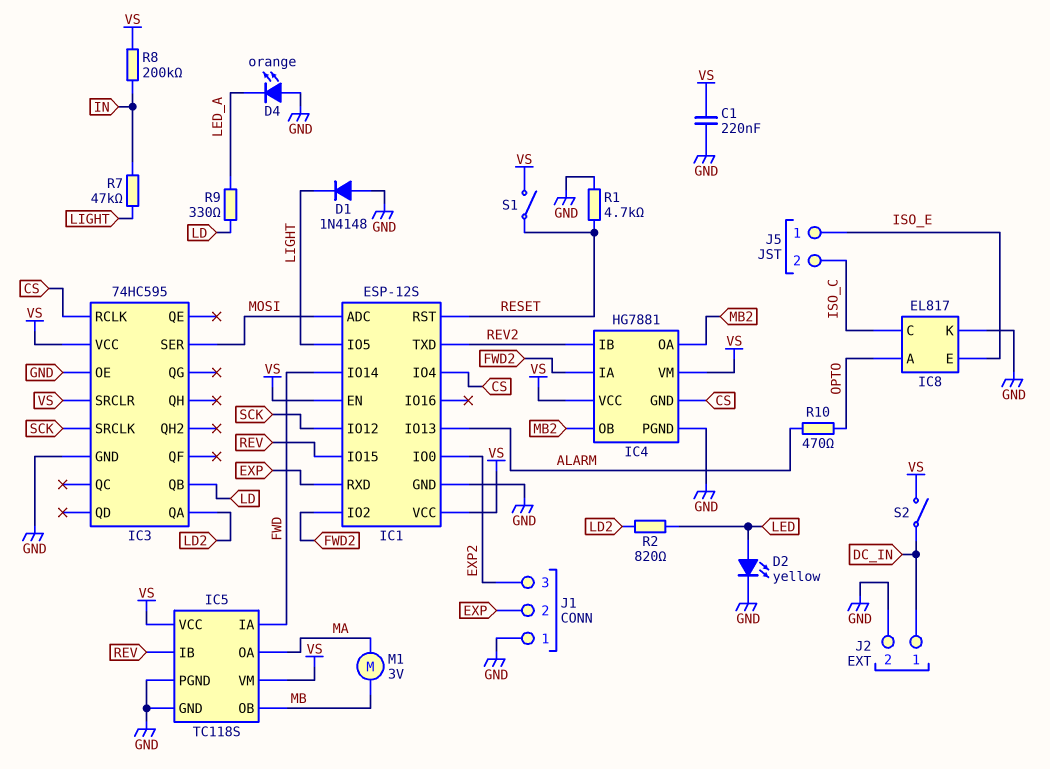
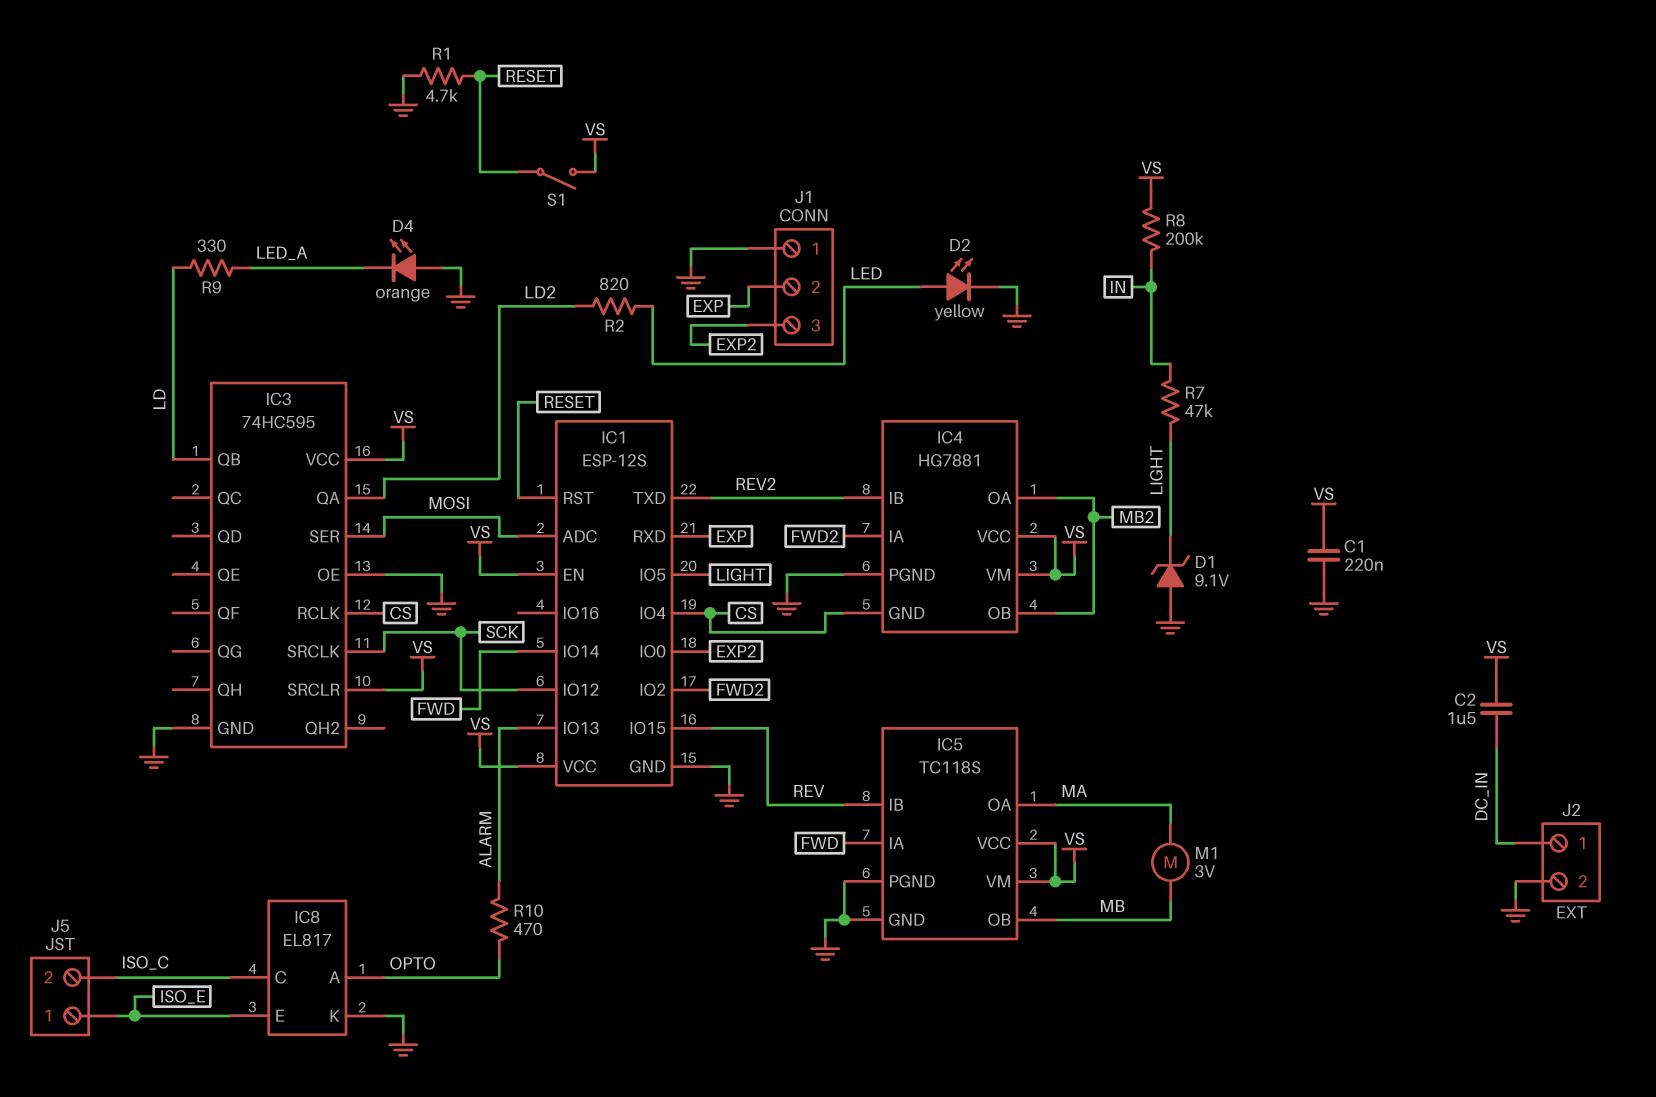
C2: none -> 1.5uF (DC_IN, VS)
D1: diode 1N4148 (A GND, K LIGHT) -> zener 9.1V (A GND, K LIGHT)
S2: switch (DC_IN, VS) -> none

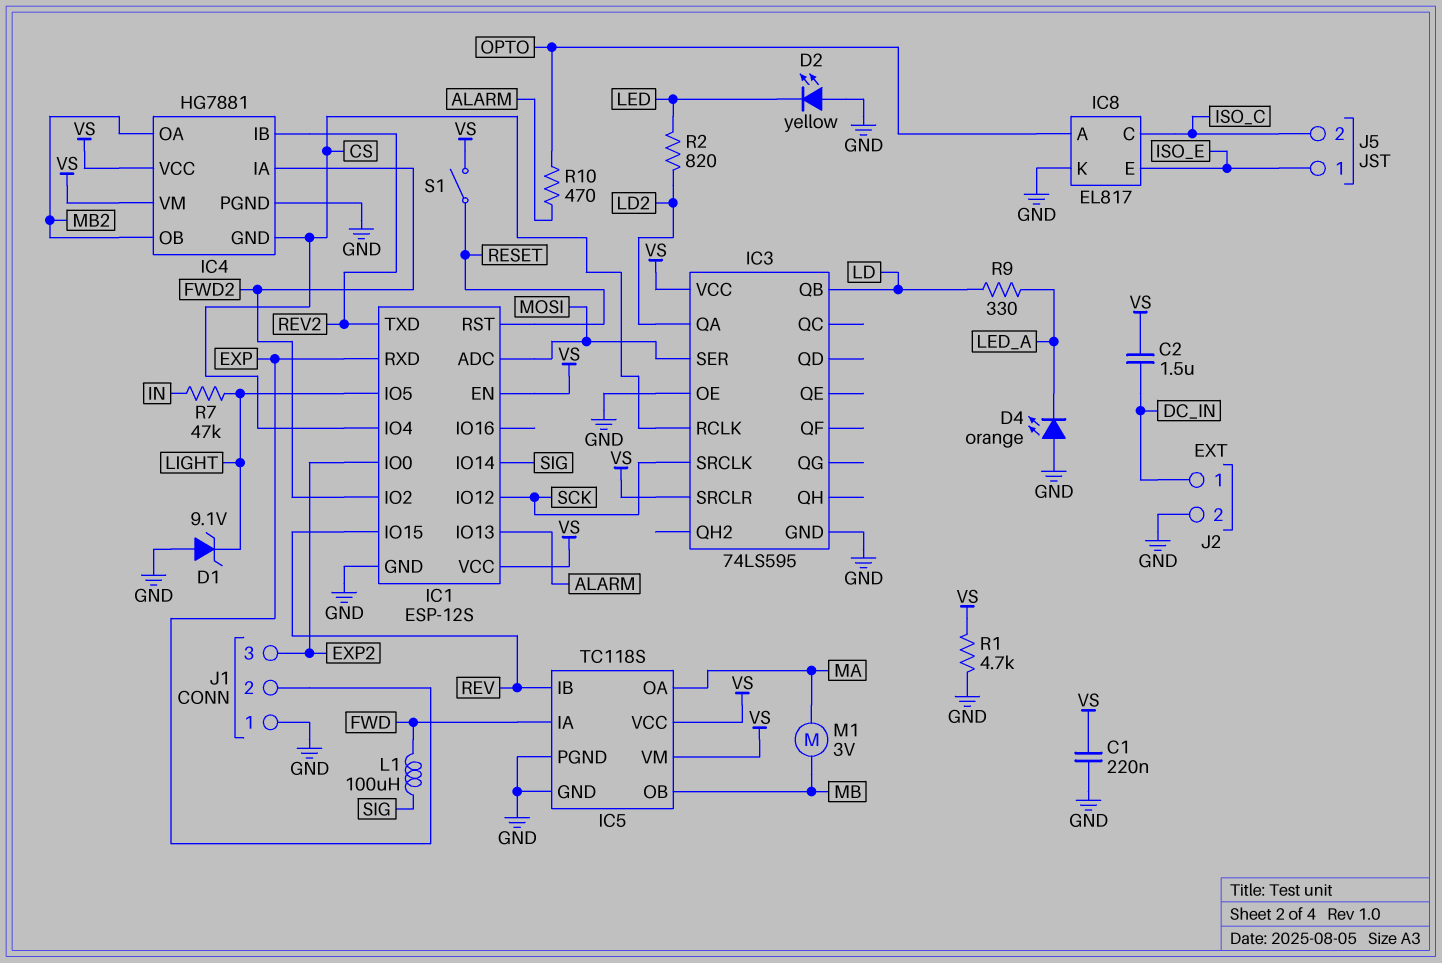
D2: LED yellow (A LED, K GND) -> LED yellow (A GND, K LED)
IC1 pin IO14: FWD -> SIG
IC3: 74HC595 -> 74LS595
L1: none -> 100uH (FWD, SIG)
R1: 4.7k (GND, RESET) -> 4.7k (GND, VS)
R8: 200k (IN, VS) -> none

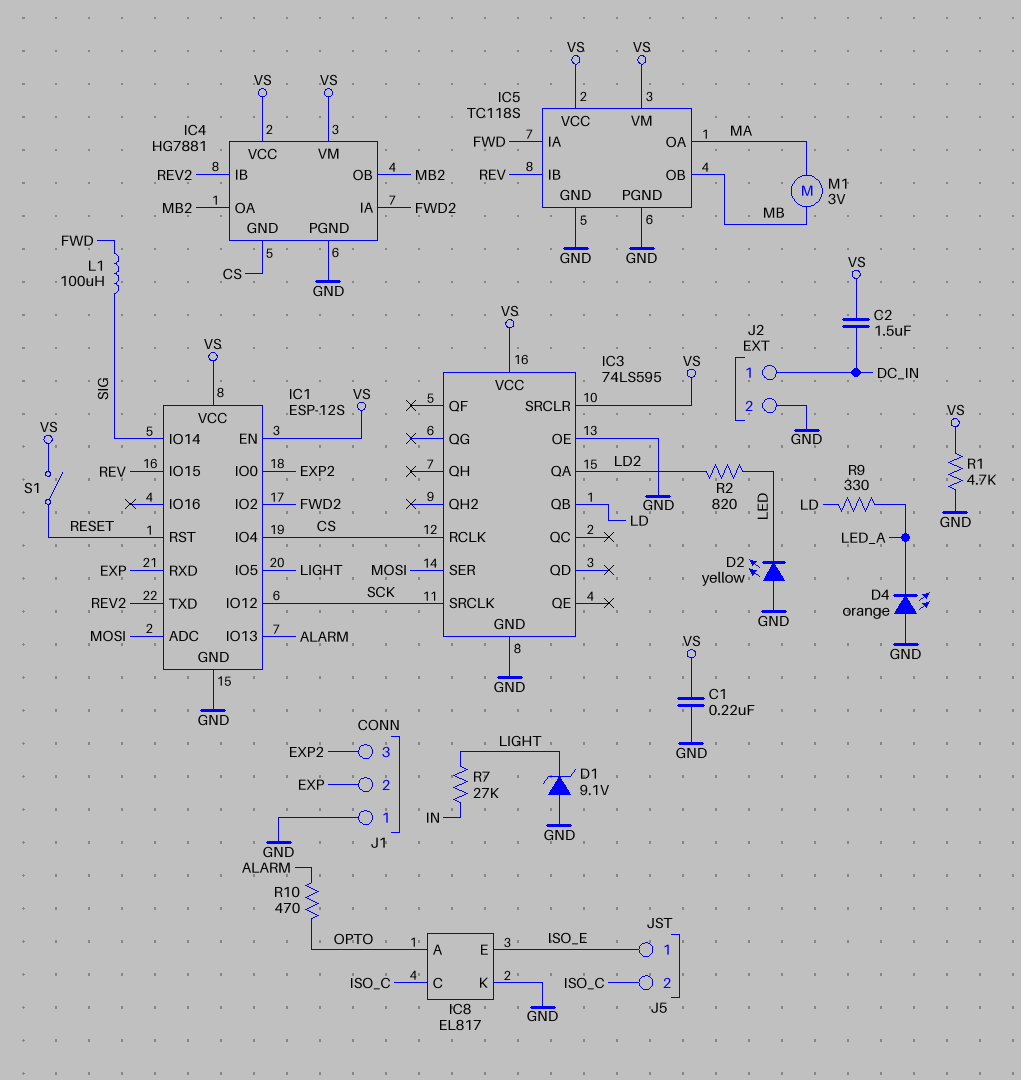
R7: 47k (IN, LIGHT) -> 27k (IN, LIGHT)

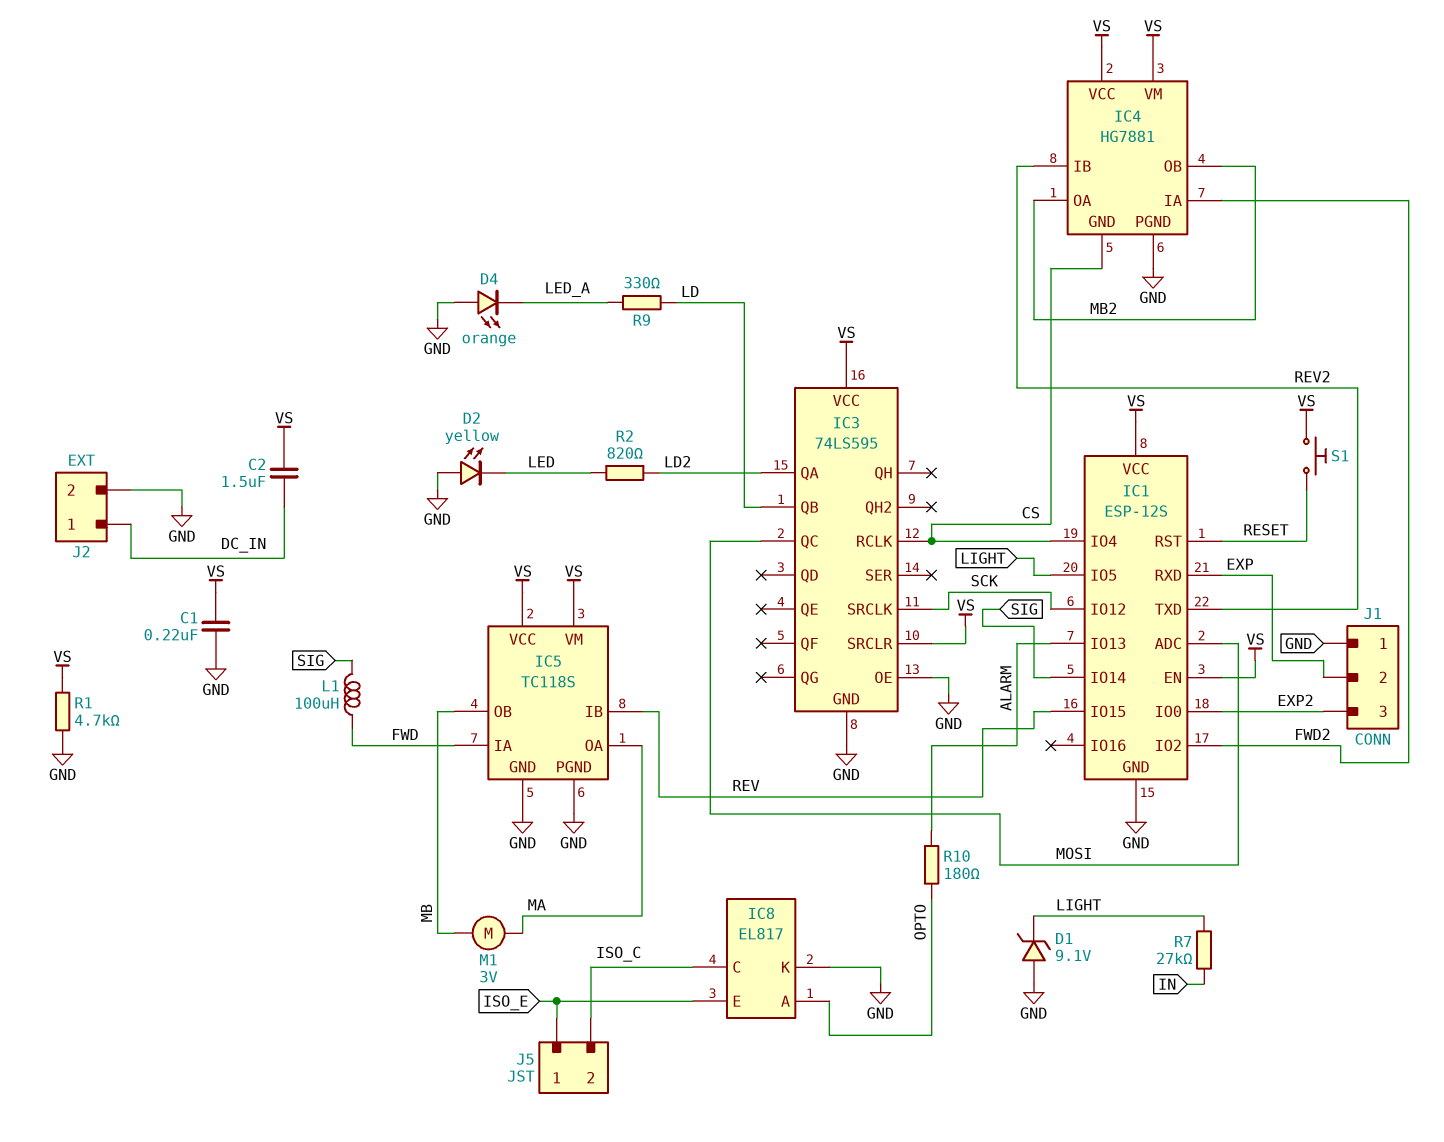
IC3 pin QC: none -> MOSI
IC3 pin SER: MOSI -> none
R10: 470 (ALARM, OPTO) -> 180 (ALARM, OPTO)
S1: switch (RESET, VS) -> button (RESET, VS)

